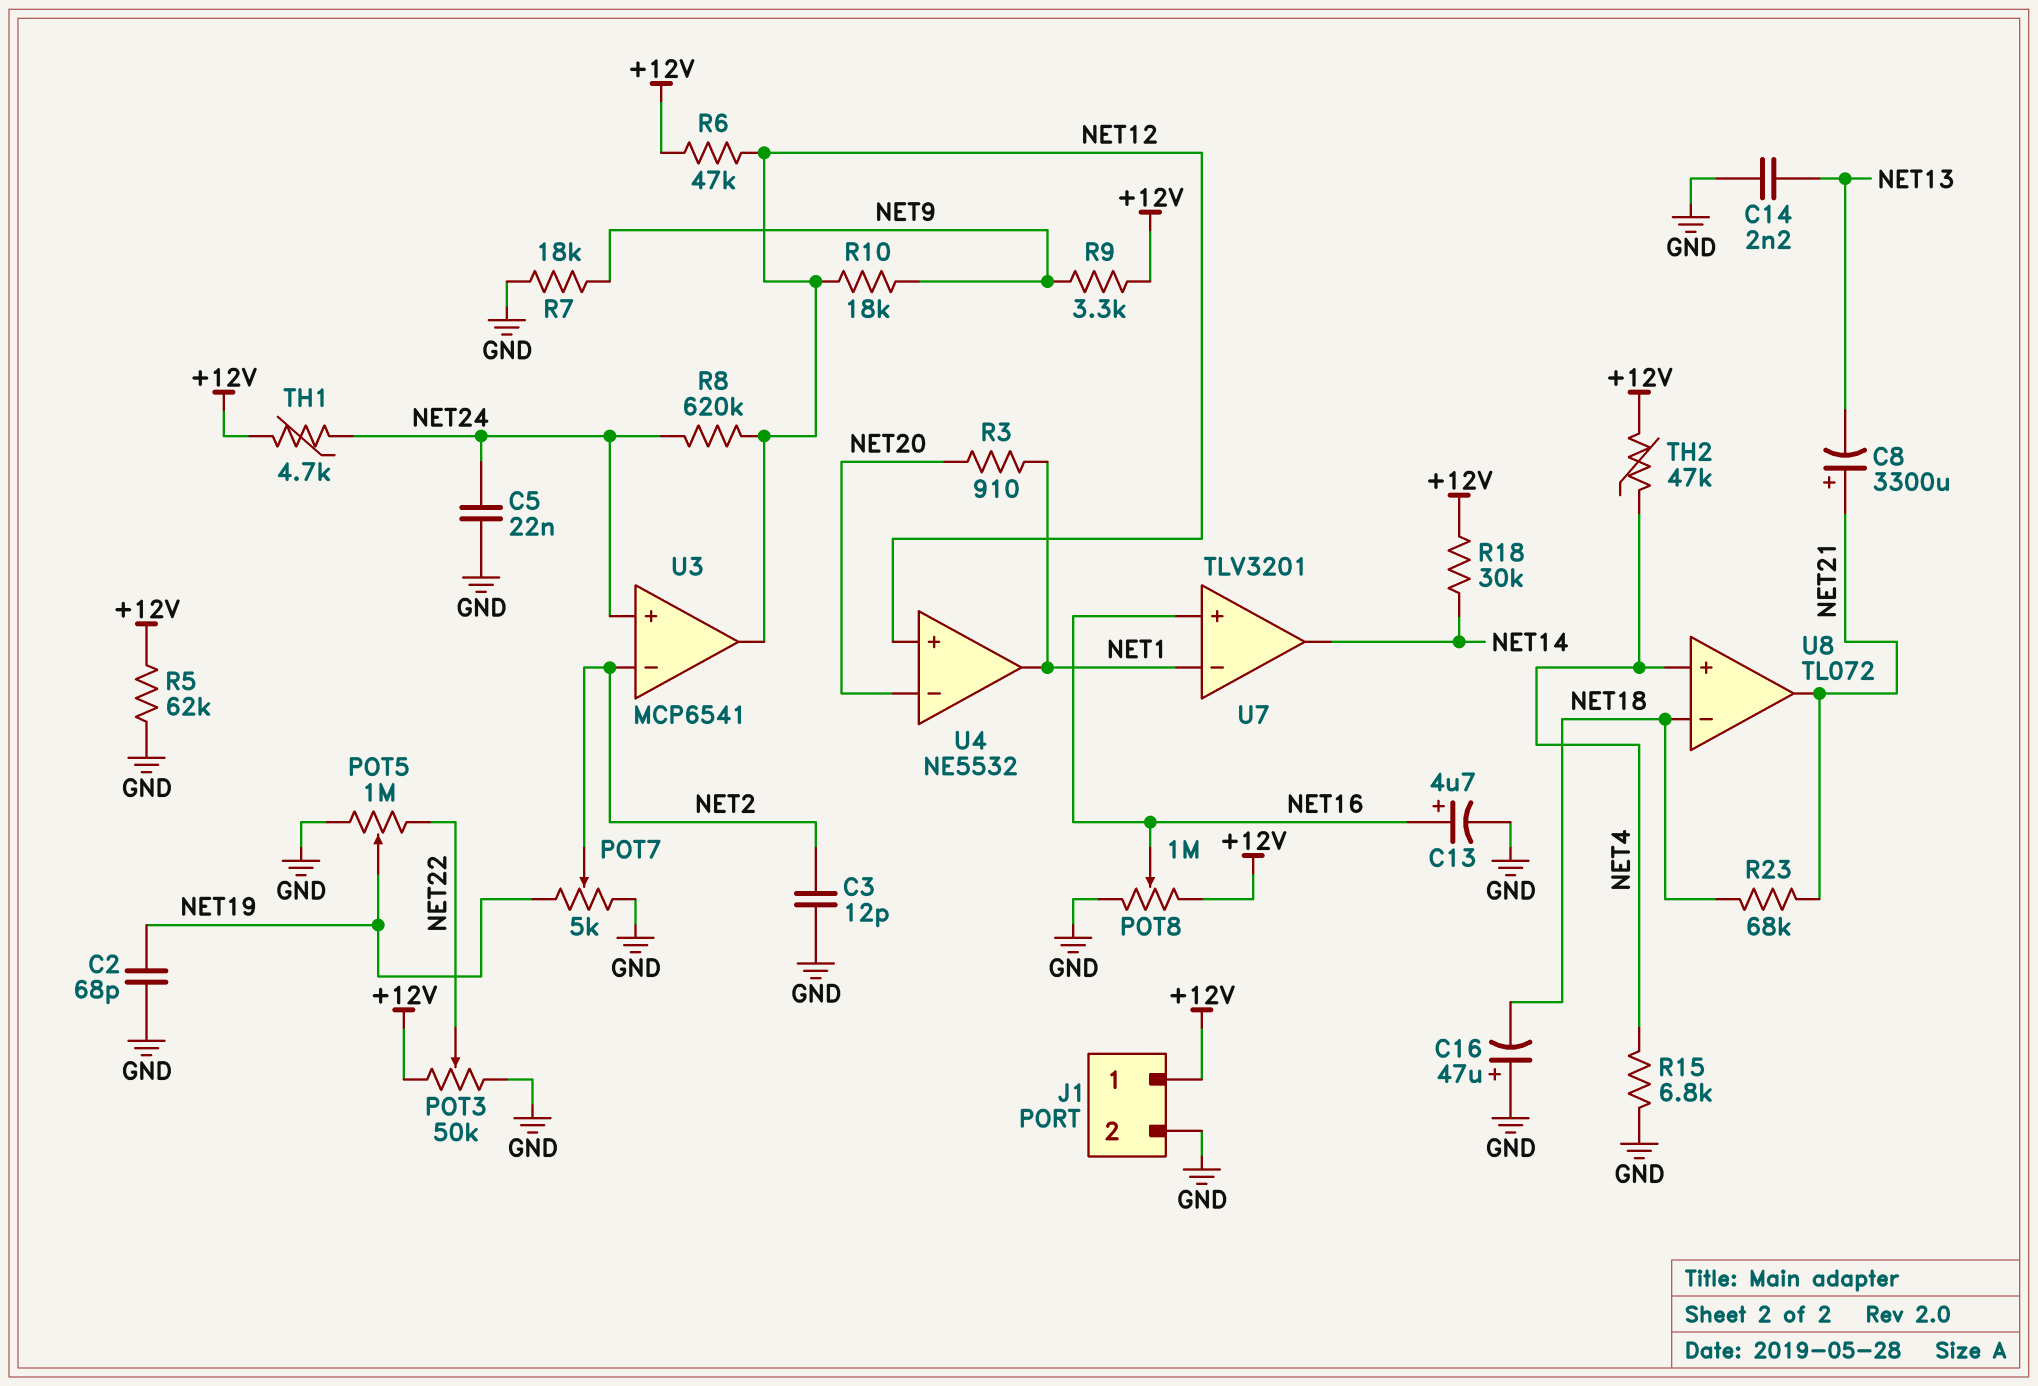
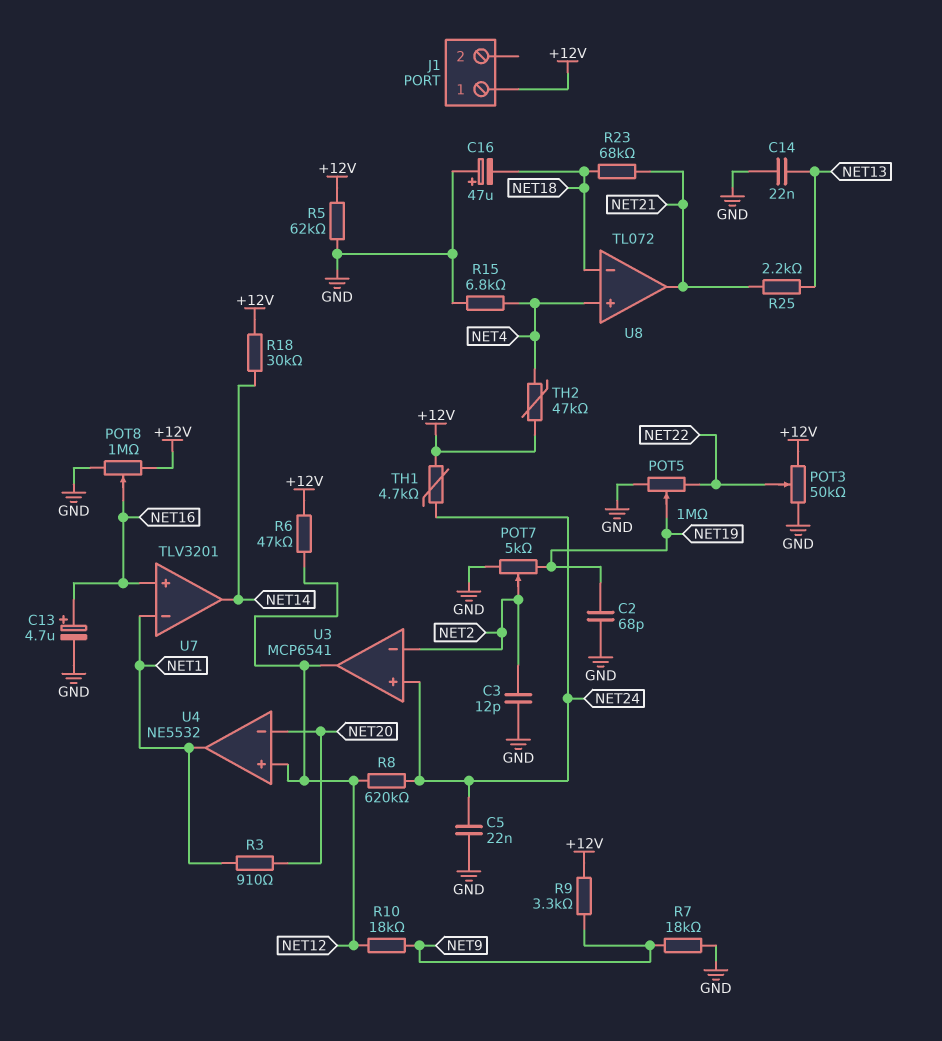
C8: 3300uF (plus NET21, minus NET13) -> none
C14: 2.2nF (GND, NET13) -> 22nF (GND, NET13)
J1 pin 2: GND -> none
R25: none -> 2.2k (NET13, NET21)

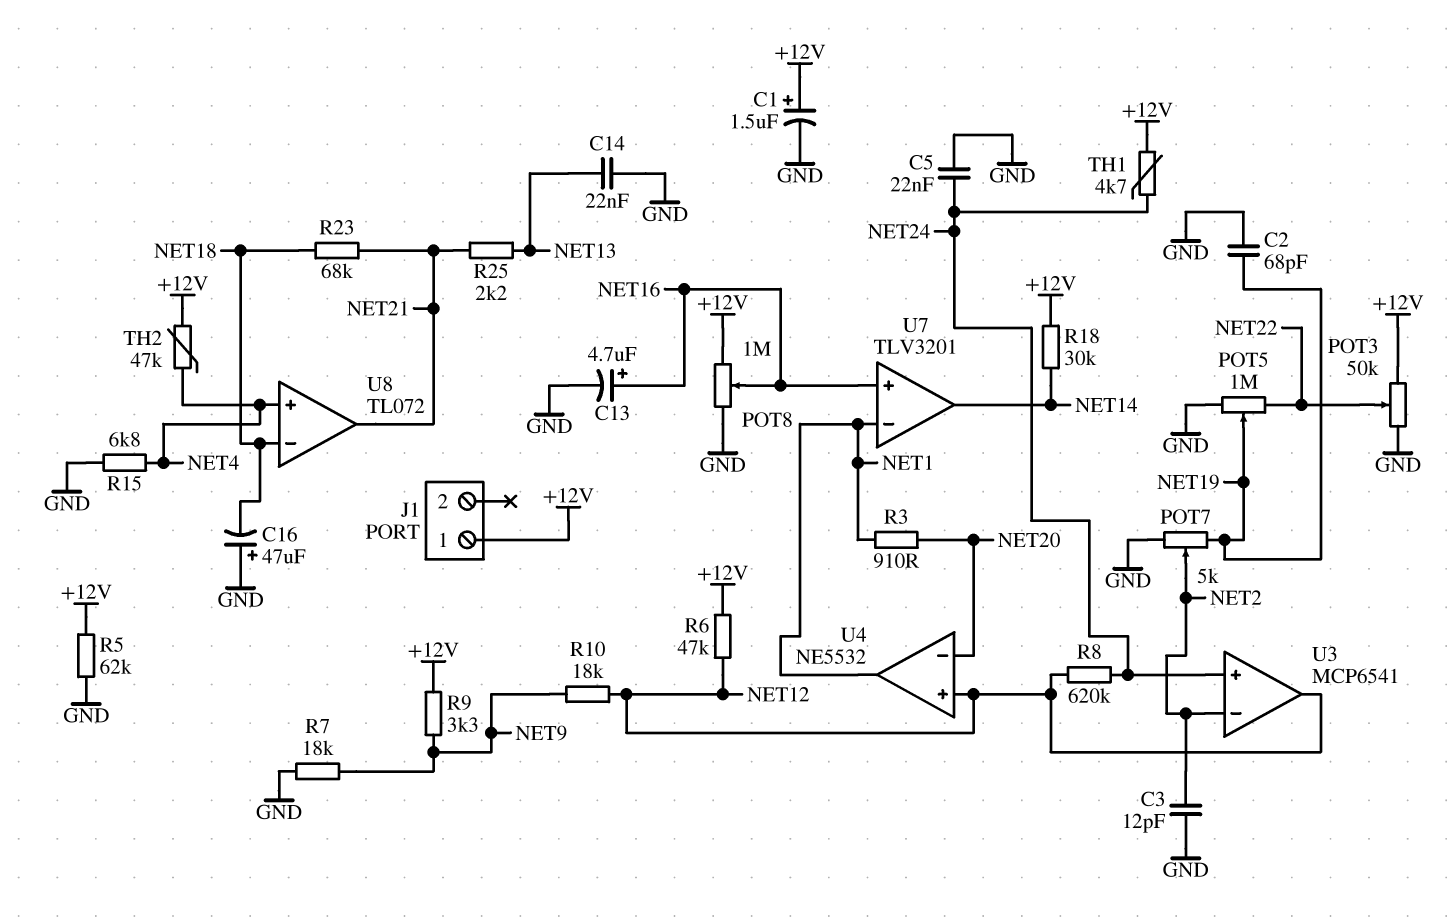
C1: none -> 1.5uF (plus +12V, minus GND)

